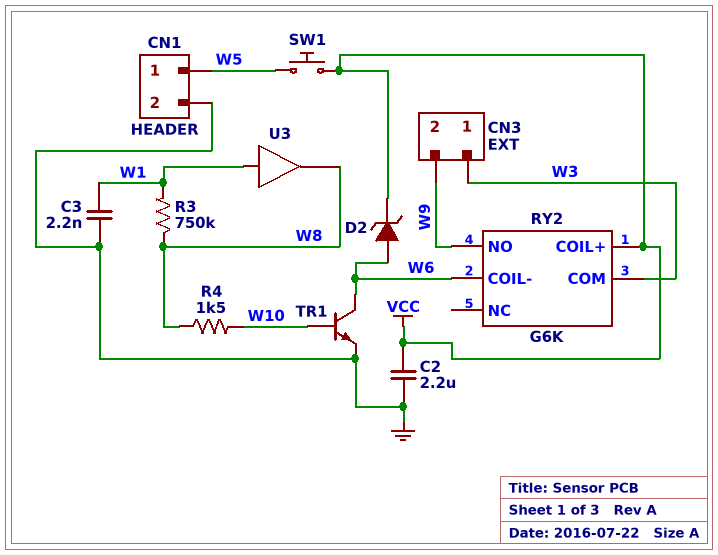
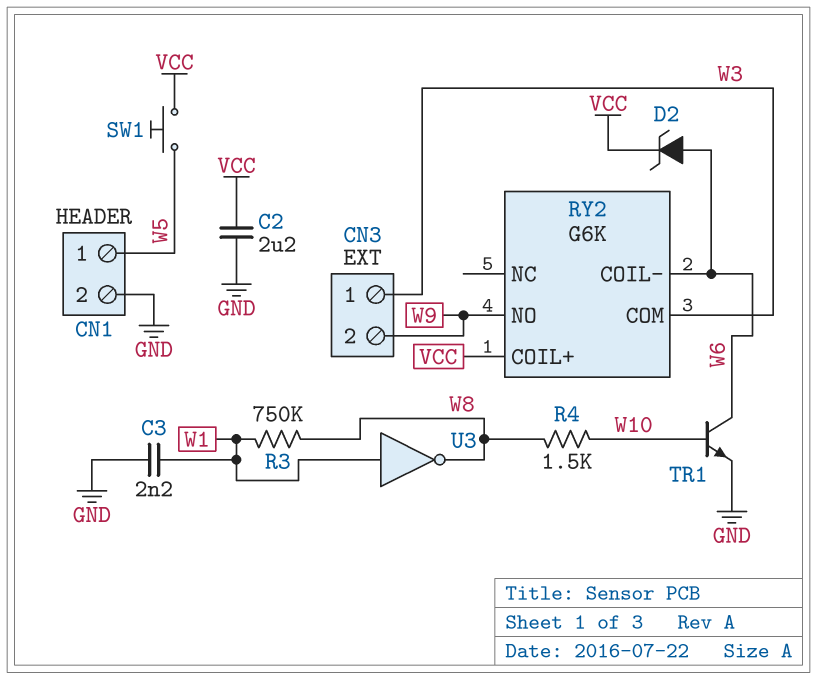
U3: buffer (in W1, out W8) -> NOT (in W1, out W8)

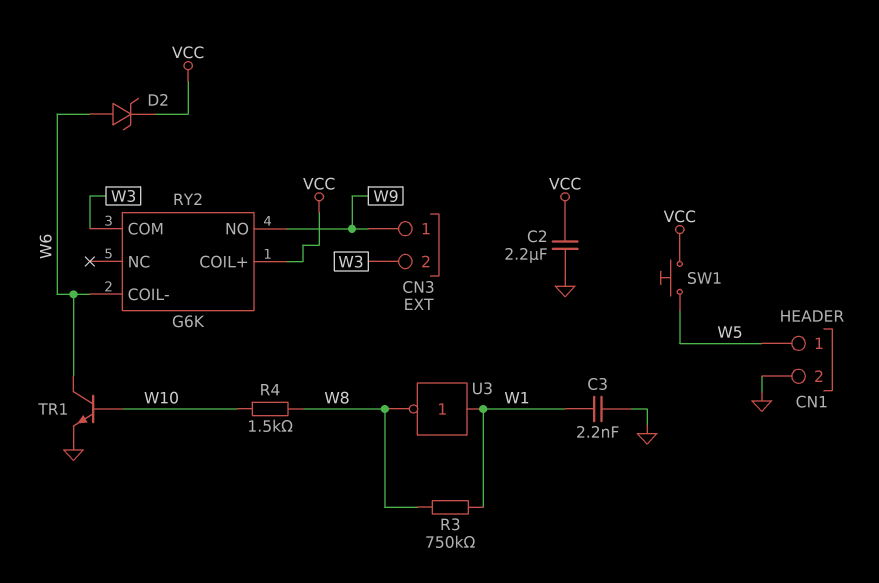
CN3 pin 1: W3 -> W9
CN3 pin 2: W9 -> W3

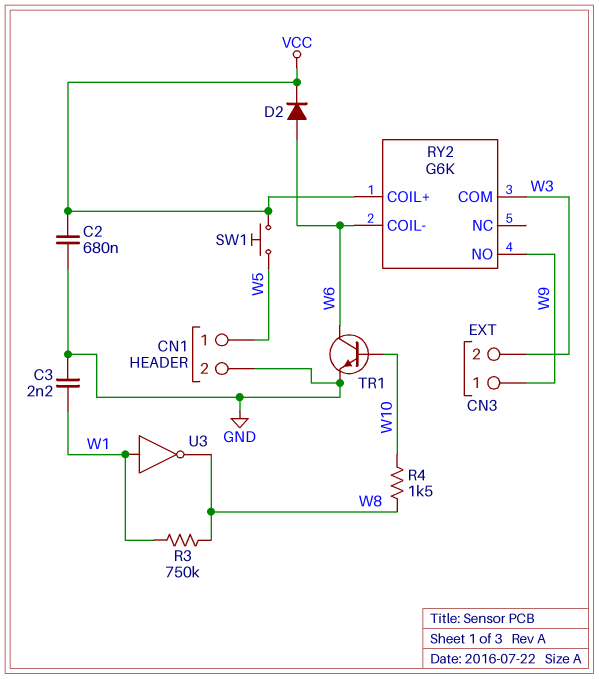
C2: 2.2uF (GND, VCC) -> 680nF (GND, VCC)
D2: zener (A W6, K VCC) -> diode (A W6, K VCC)

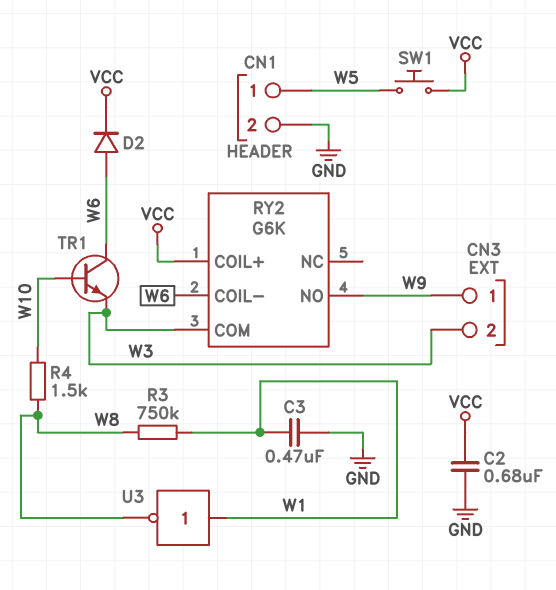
C3: 2.2nF (GND, W1) -> 470nF (GND, W1)
TR1: NPN (B W10, C W6, E GND) -> NPN (B W10, C W6, E W3)

